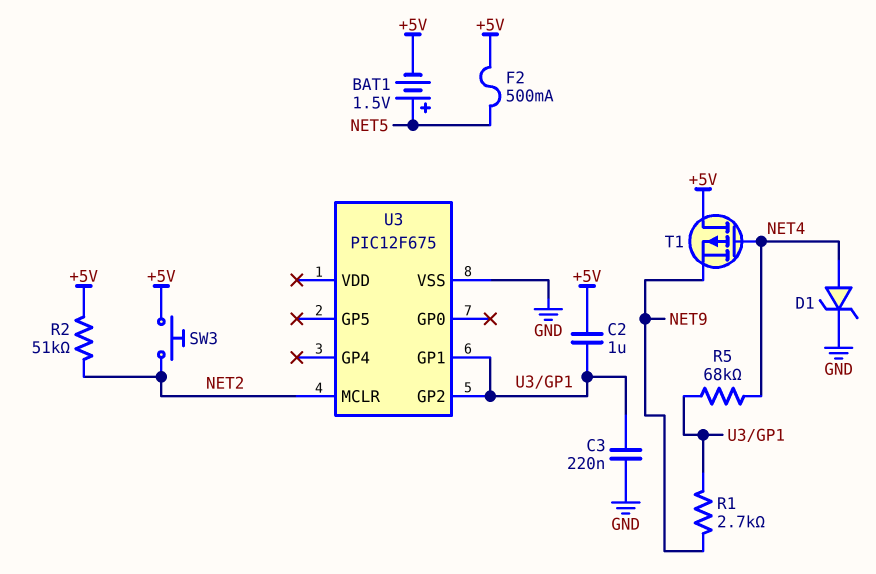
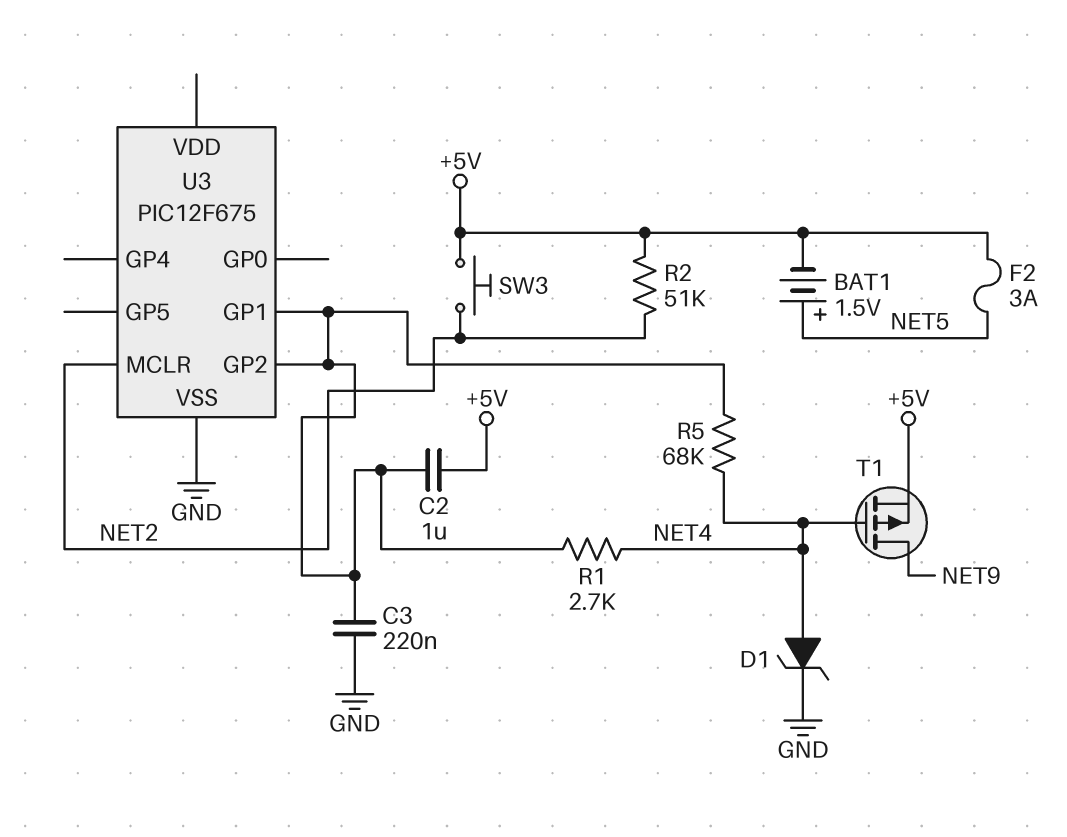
F2: 500mA (+5V, NET5) -> 3A (+5V, NET5)
R1: 2.7k (NET9, U3/GP1) -> 2.7k (NET4, U3/GP1)
T1: PMOS (G NET4, D +5V, S NET9) -> PMOS (G NET4, D NET9, S +5V)

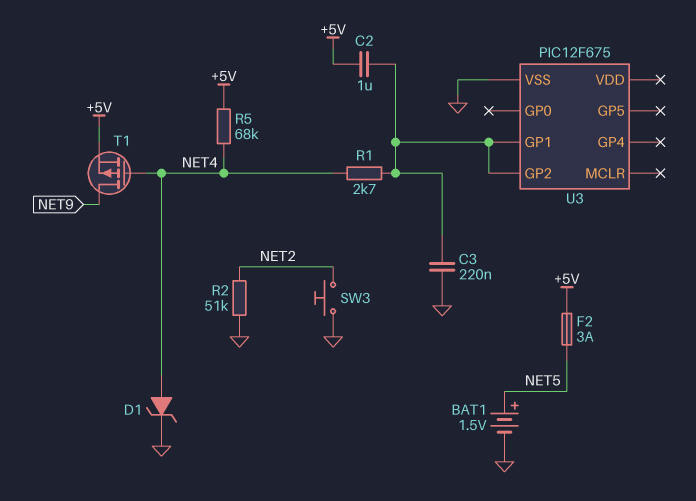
BAT1: 1.5V (plus NET5, minus +5V) -> 1.5V (plus NET5, minus GND)
R2: 51k (+5V, NET2) -> 51k (GND, NET2)
R5: 68k (NET4, U3/GP1) -> 68k (+5V, NET4)
SW3: button (+5V, NET2) -> button (GND, NET2)
U3 pin MCLR: NET2 -> none

